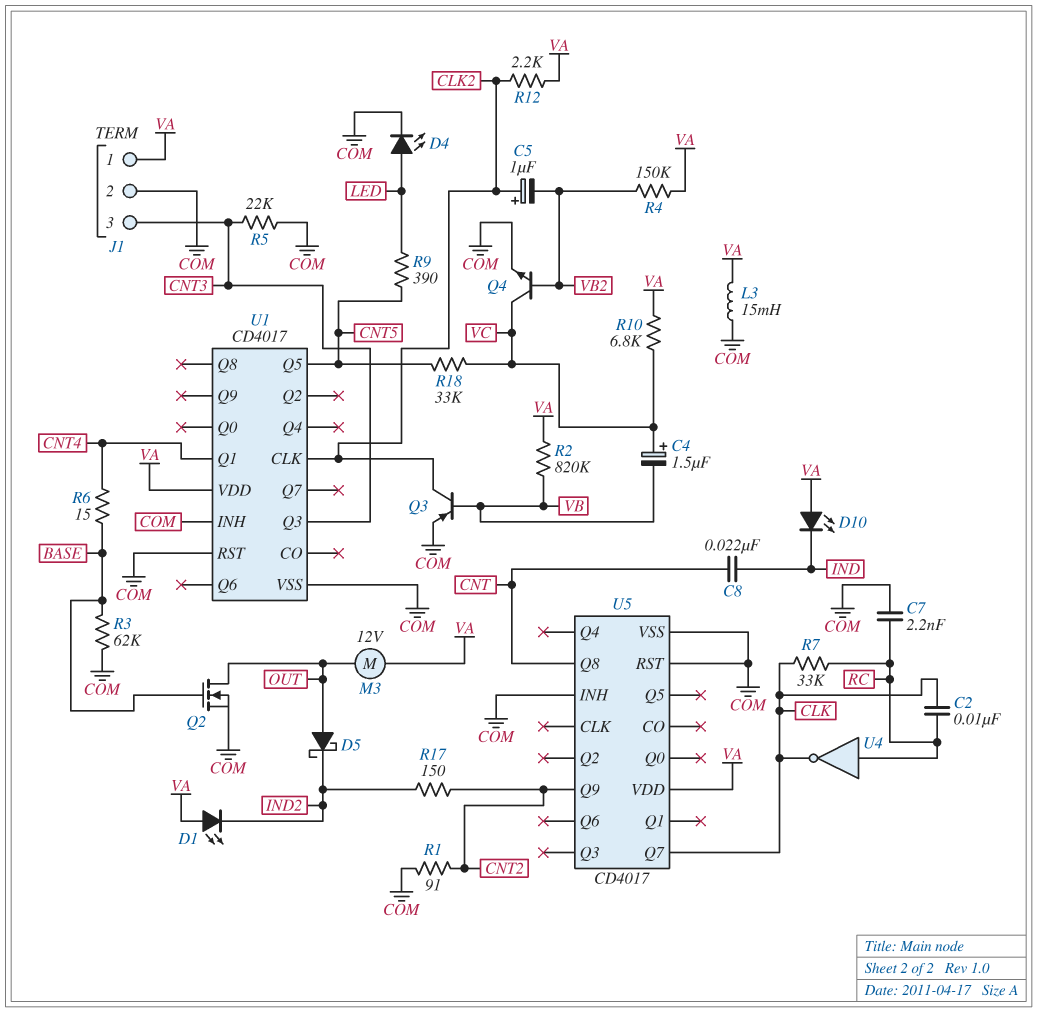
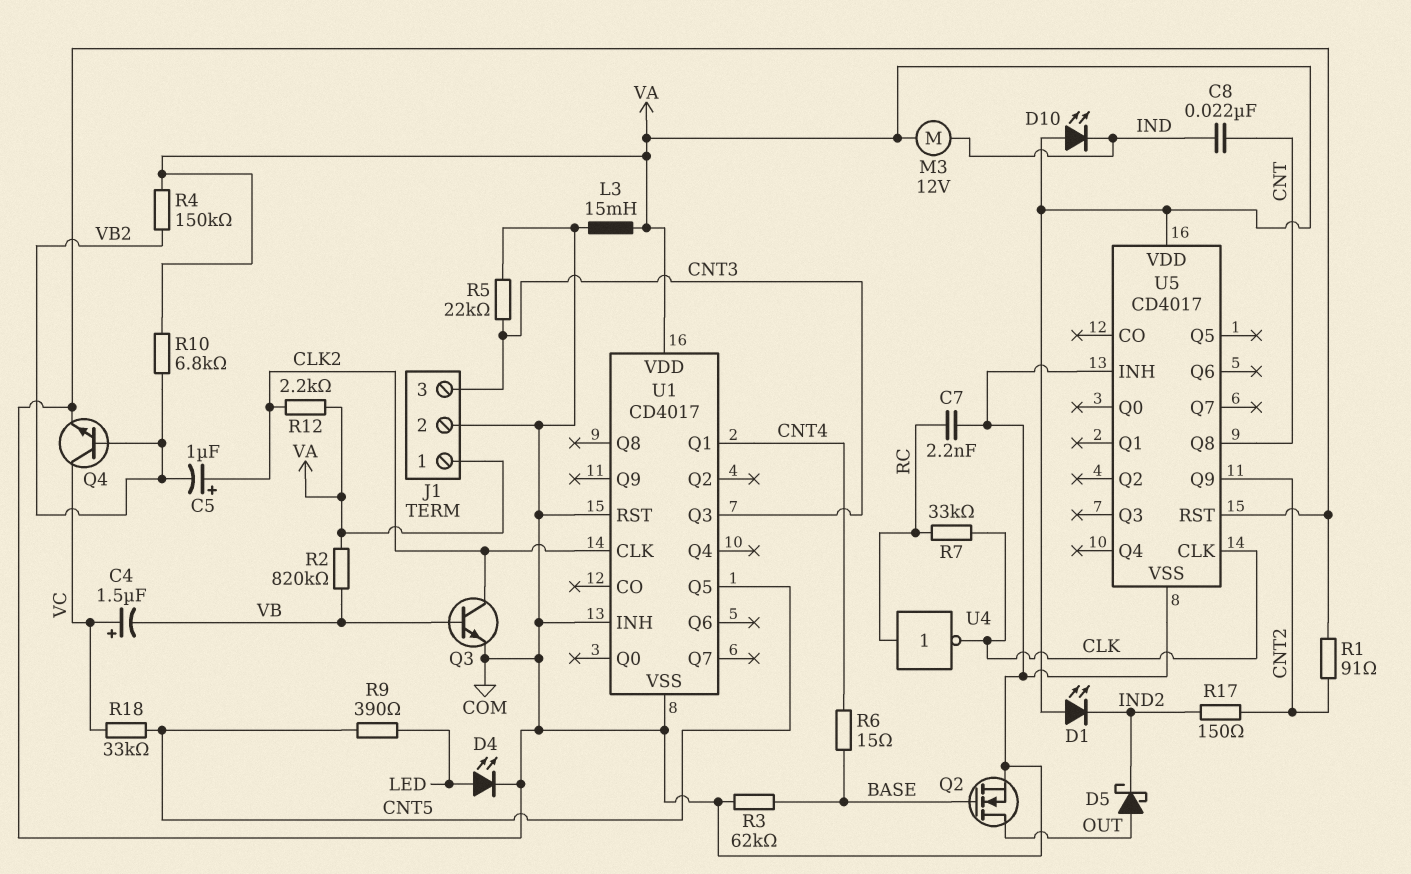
C2: 10nF (CLK, RC) -> none
M3: motor 12V (OUT, VA) -> motor 12V (IND, VA)
Q3: PNP (B VB, C CLK2, E COM) -> NPN (B VB, C CLK2, E COM)
R10: 6.8k (VA, VC) -> 6.8k (VA, VB2)
U5 pin CLK: none -> CLK
U5 pin Q7: CLK -> none

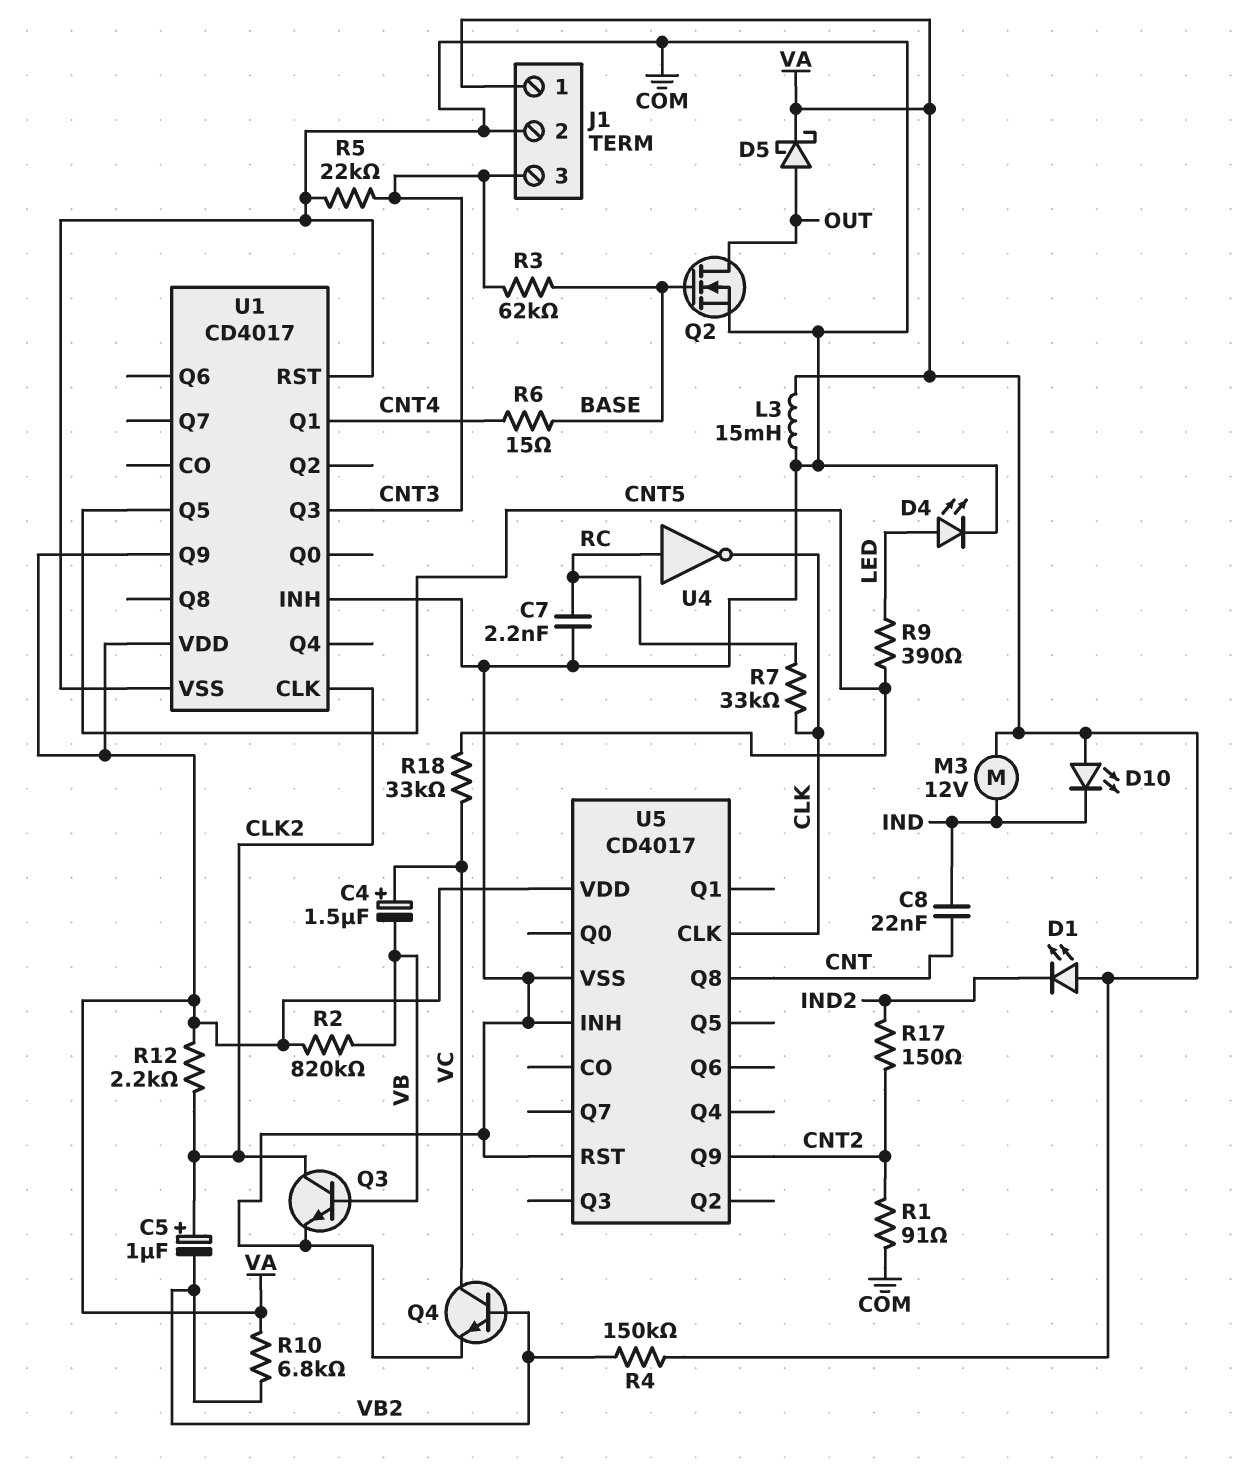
D5: schottky (A OUT, K IND2) -> schottky (A OUT, K VA)
R3: 62k (BASE, COM) -> 62k (BASE, CNT3)
U1 pin Q9: none -> VA

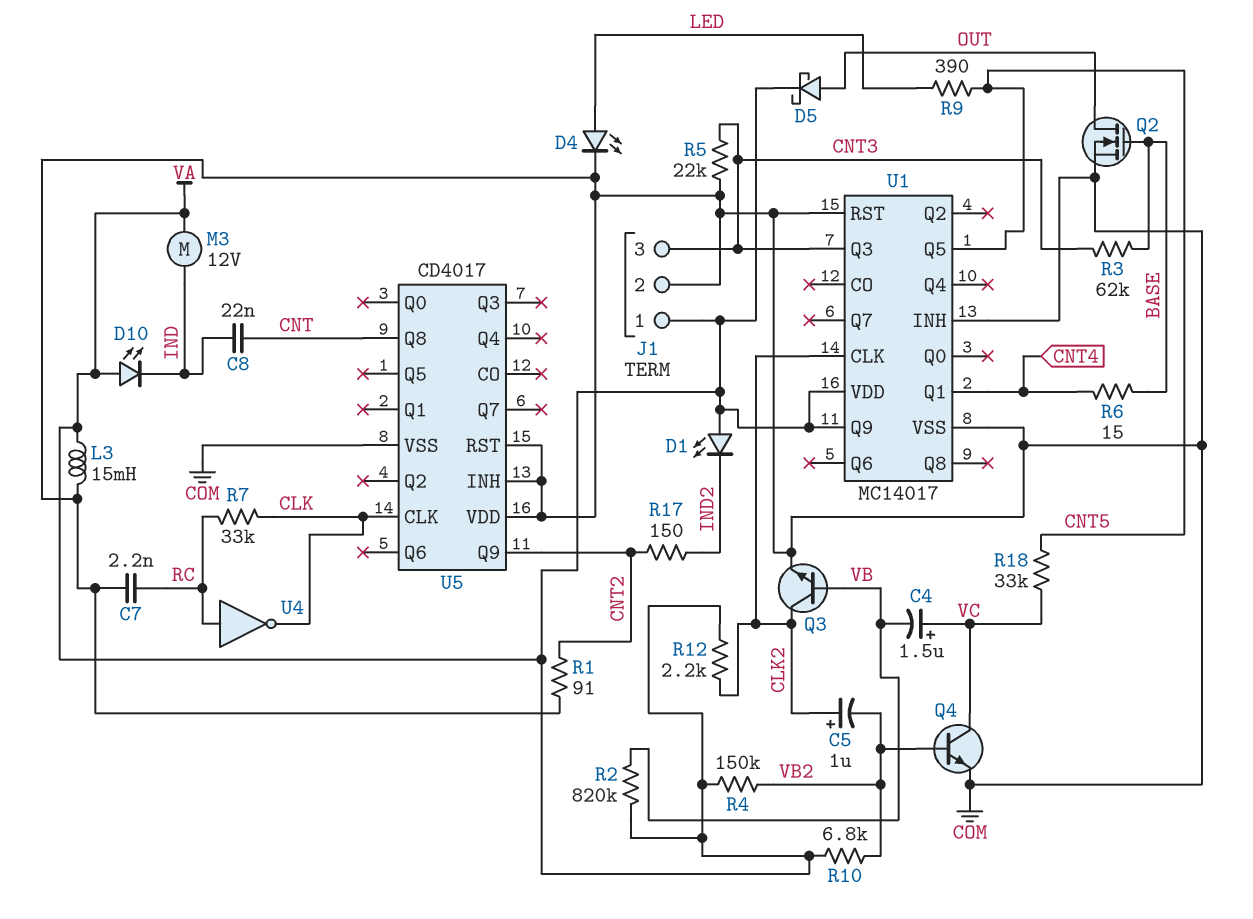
U1: CD4017 -> MC14017
U5 pin VDD: VA -> COM

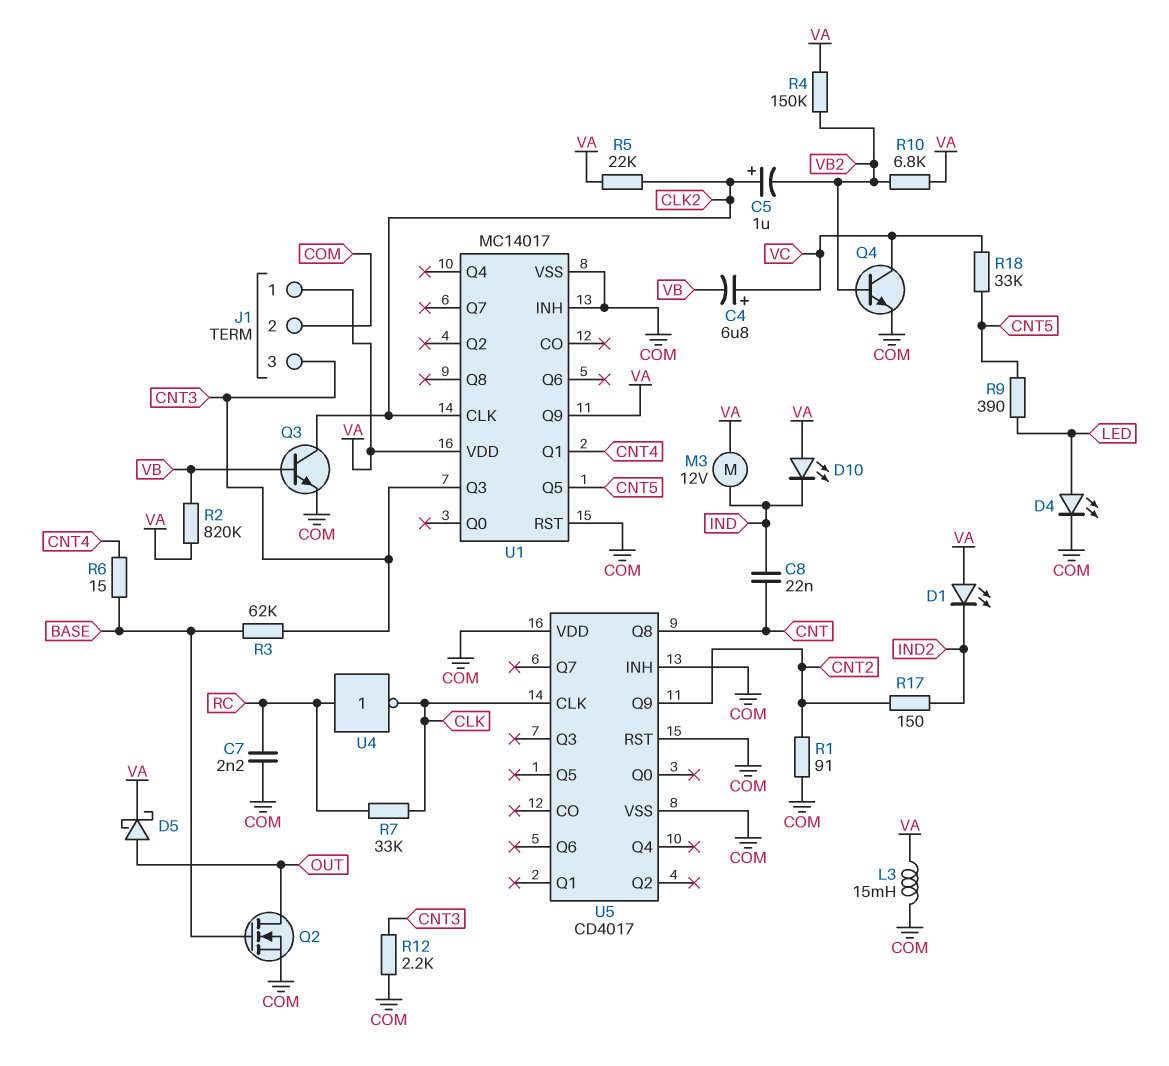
C4: 1.5uF (plus VC, minus VB) -> 6.8uF (plus VC, minus VB)
R5: 22k (CNT3, COM) -> 22k (CLK2, VA)
R12: 2.2k (CLK2, VA) -> 2.2k (CNT3, COM)

